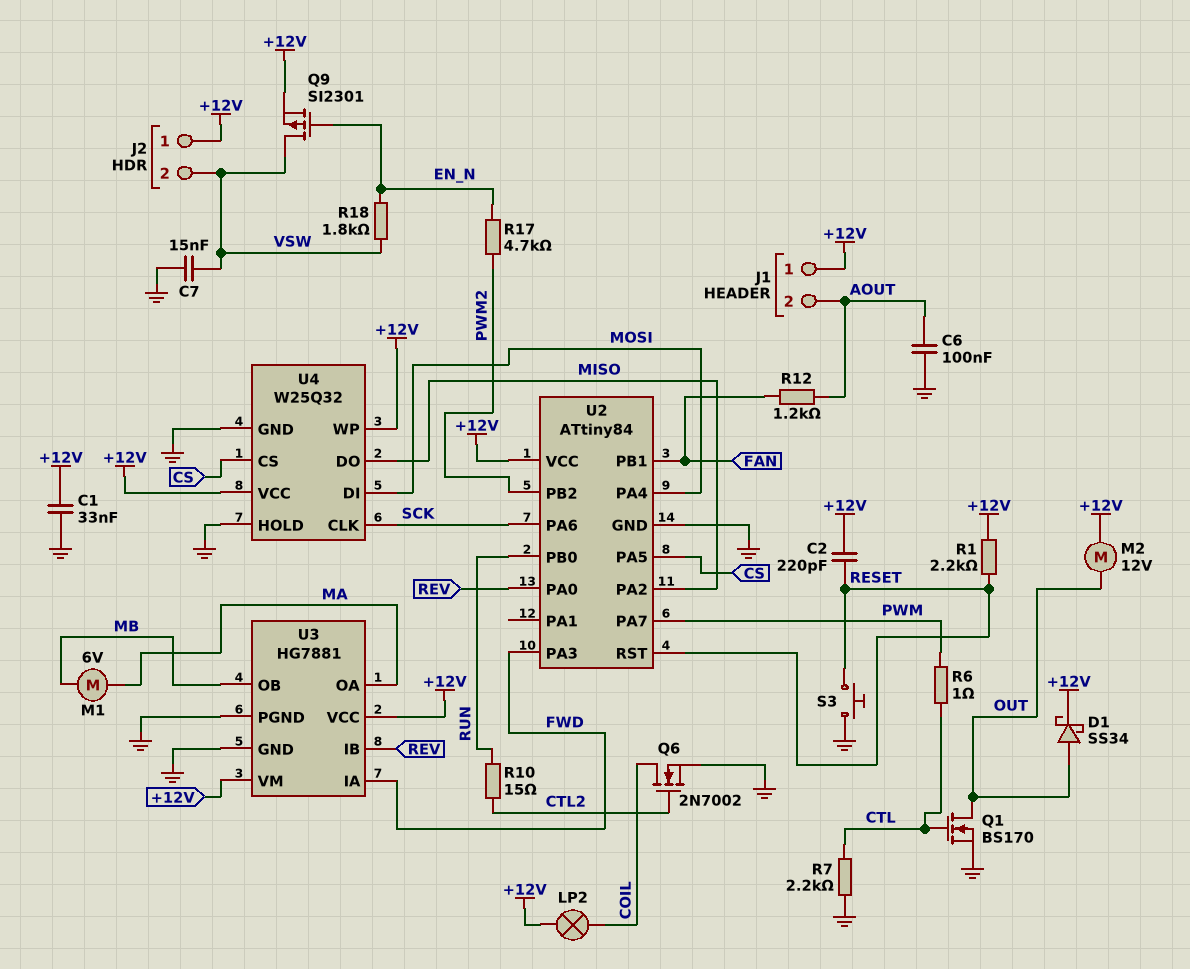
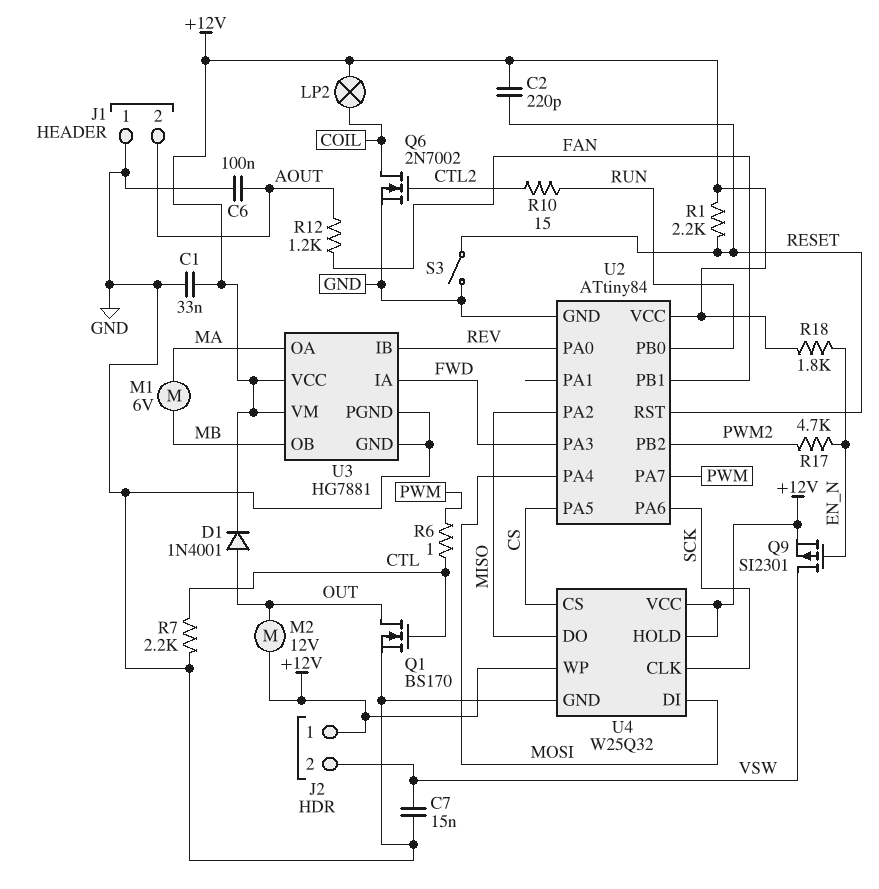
D1: schottky SS34 (A OUT, K +12V) -> diode 1N4001 (A OUT, K +12V)
J1 pin 1: +12V -> GND
R18: 1.8k (EN_N, VSW) -> 1.8k (+12V, EN_N)
S3: button (GND, RESET) -> switch (GND, RESET)
U4 pin HOLD: GND -> +12V

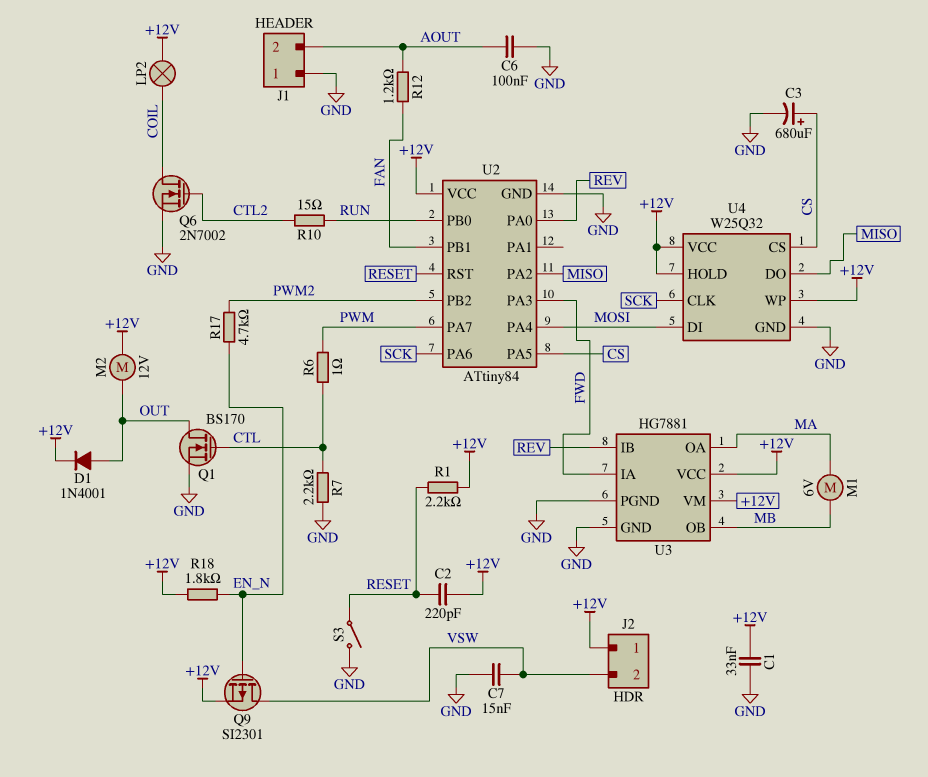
C3: none -> 680uF (plus CS, minus GND)

